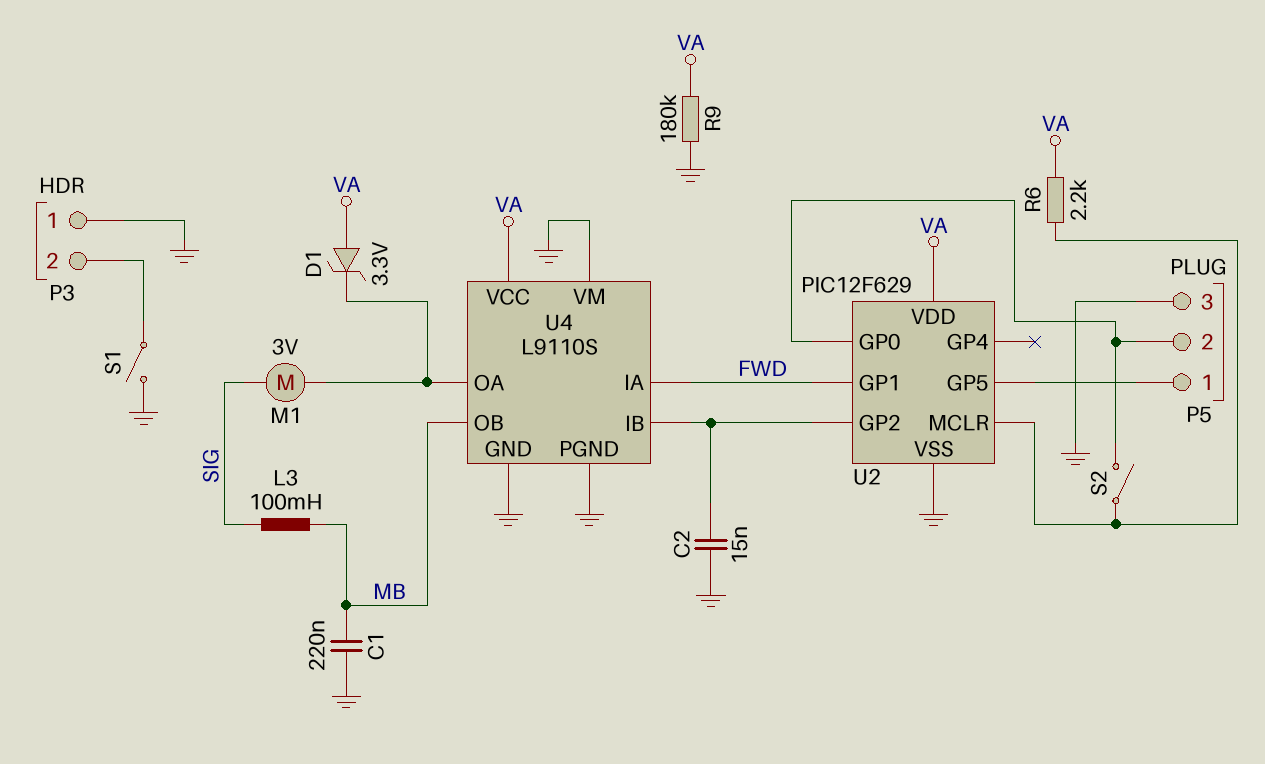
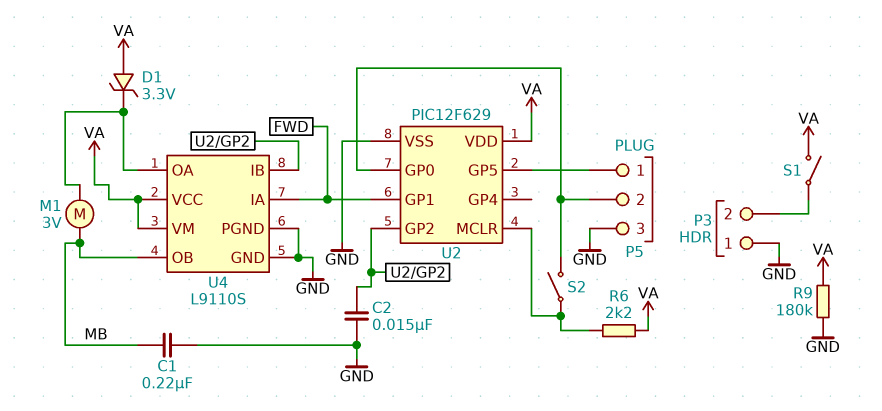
L3: 100mH (MB, SIG) -> none
M1: motor 3V (SIG, U4/OA) -> motor 3V (MB, U4/OA)
S1: switch (GND, P3/2) -> switch (P3/2, VA)
U4 pin VM: GND -> VA

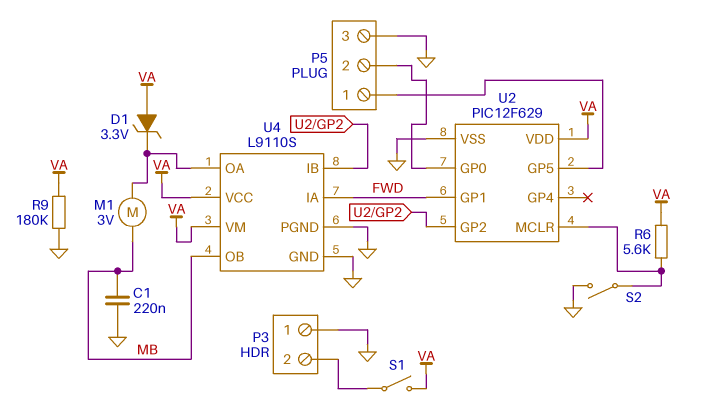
C2: 15nF (GND, U2/GP2) -> none
R6: 2.2k (U2/MCLR, VA) -> 5.6k (U2/MCLR, VA)
S2: switch (P5/2, U2/MCLR) -> switch (GND, U2/MCLR)

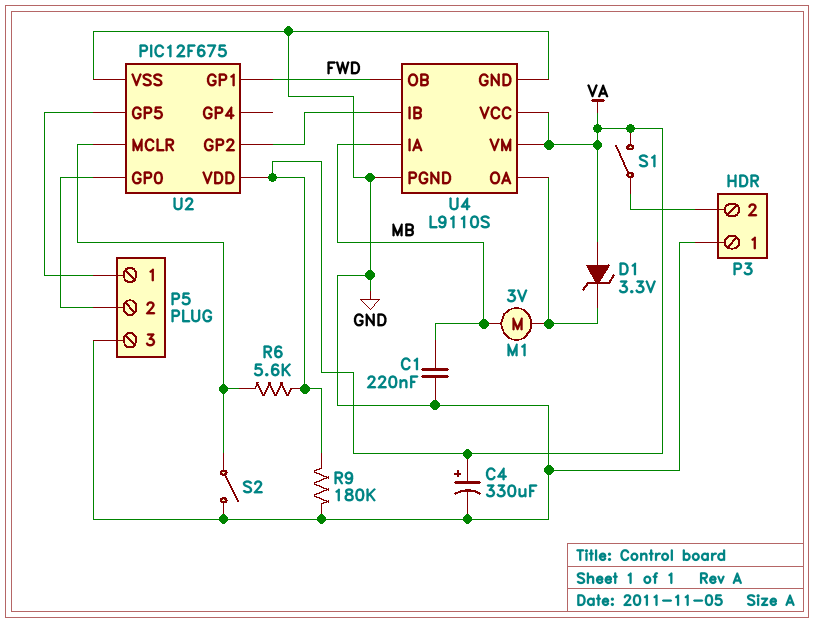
C4: none -> 330uF (plus VA, minus GND)
U2: PIC12F629 -> PIC12F675
U4 pin IA: FWD -> MB
U4 pin OB: MB -> FWD

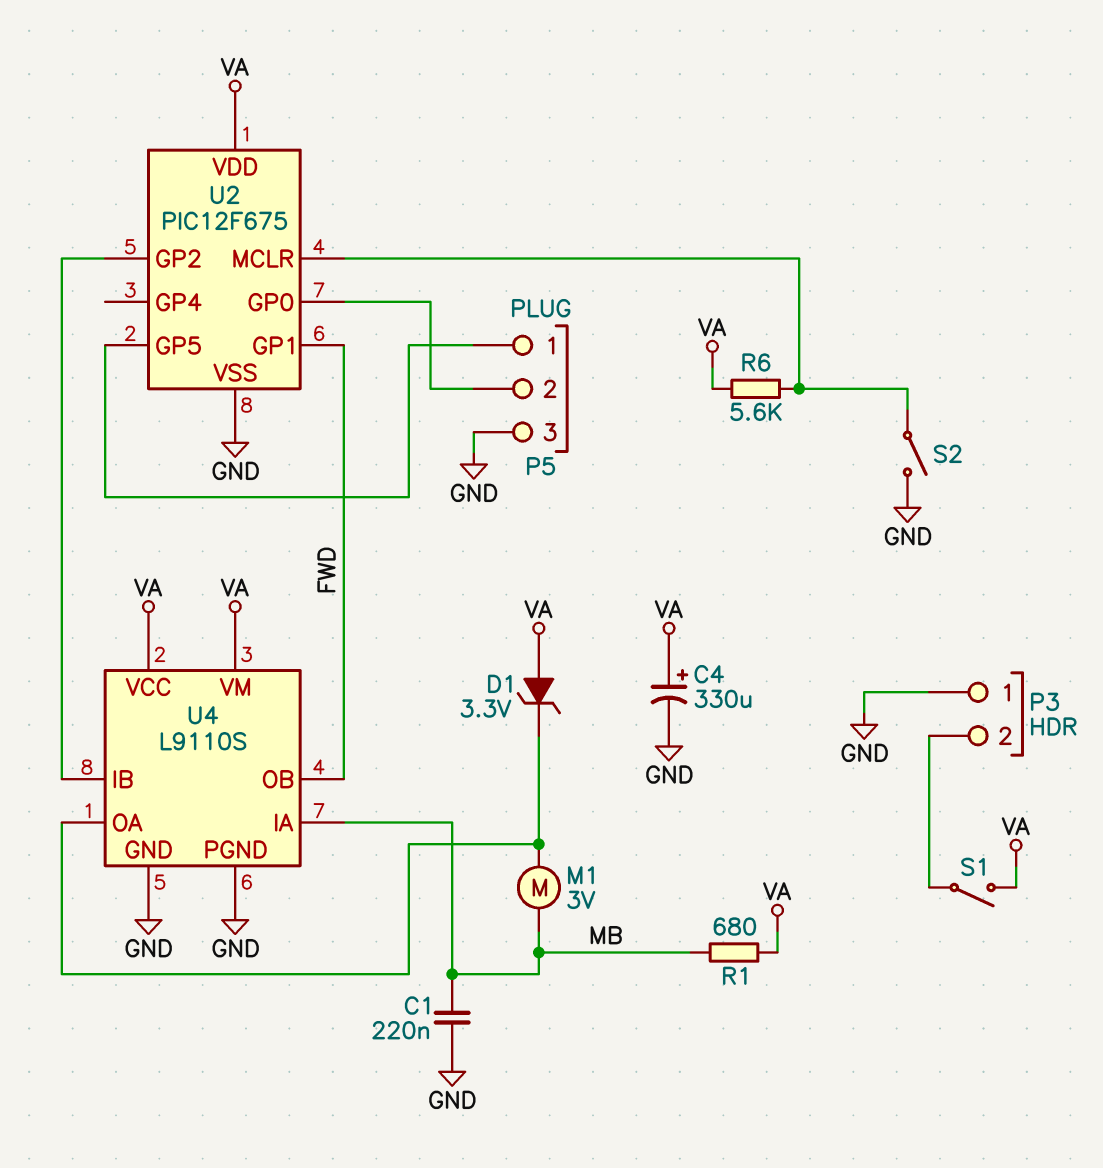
R1: none -> 680 (MB, VA)
R9: 180k (GND, VA) -> none

